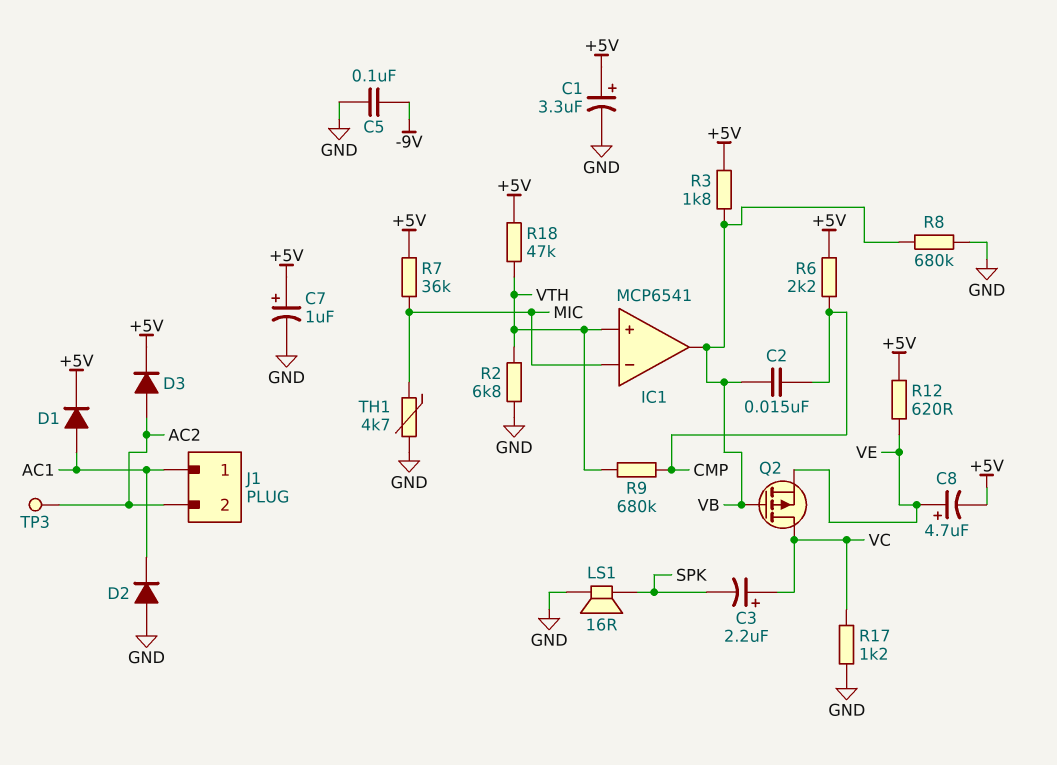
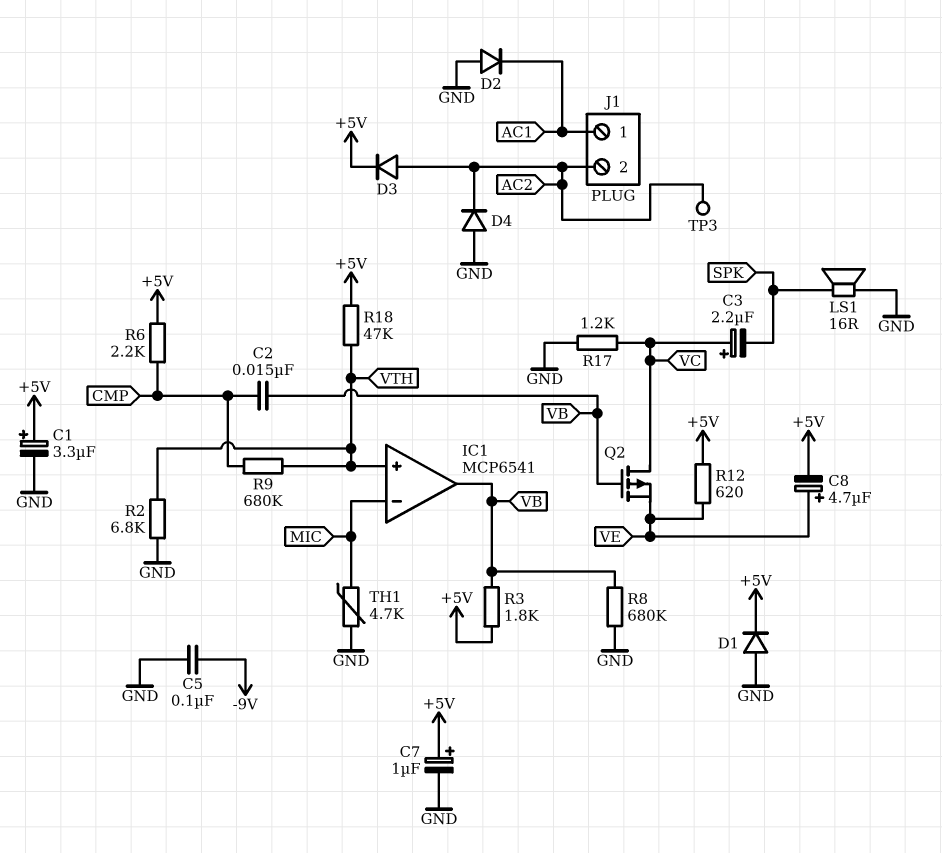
D1: diode (A AC1, K +5V) -> diode (A GND, K +5V)
D4: none -> diode (A GND, K AC2)
R7: 36k (+5V, MIC) -> none

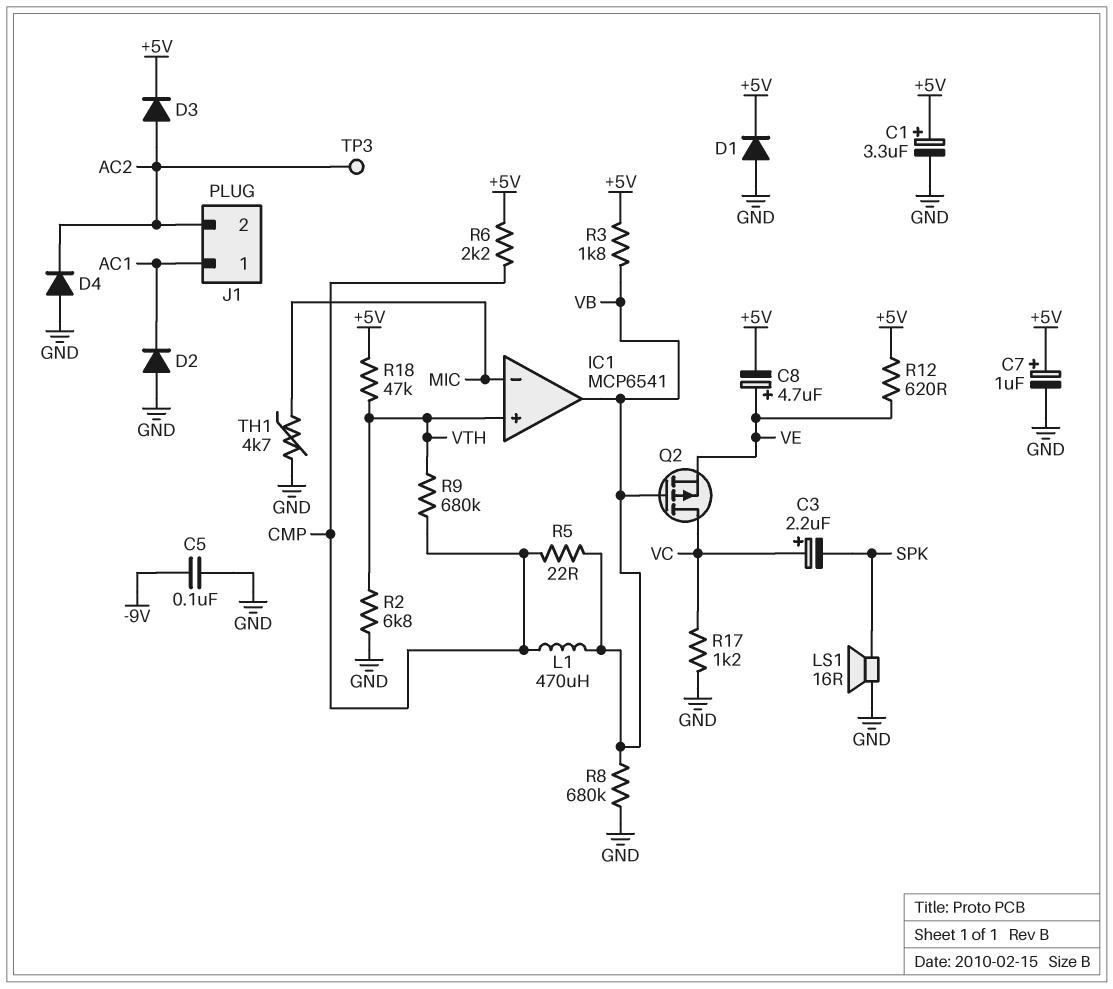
C2: 15nF (CMP, VB) -> none
L1: none -> 470uH (CMP, VB)
R5: none -> 22 (CMP, VB)

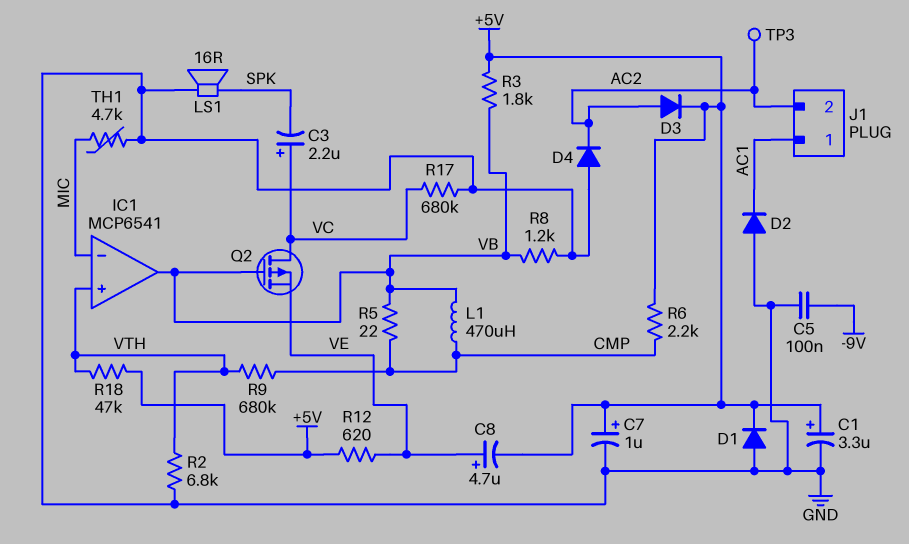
R8: 680k (GND, VB) -> 1.2k (GND, VB)
R17: 1.2k (GND, VC) -> 680k (GND, VC)

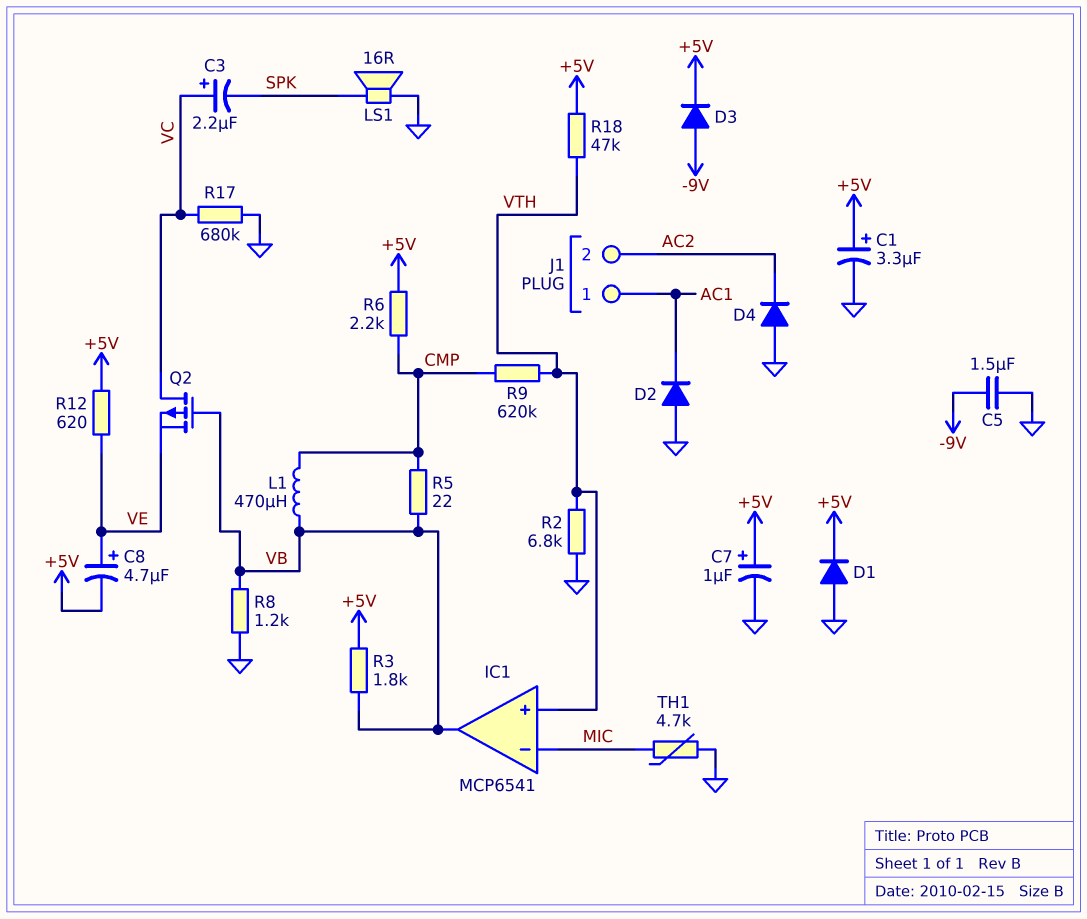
C5: 100nF (-9V, GND) -> 1.5uF (-9V, GND)
D3: diode (A AC2, K +5V) -> diode (A -9V, K +5V)
R9: 680k (CMP, VTH) -> 620k (CMP, VTH)
TP3: test point (AC2) -> none

